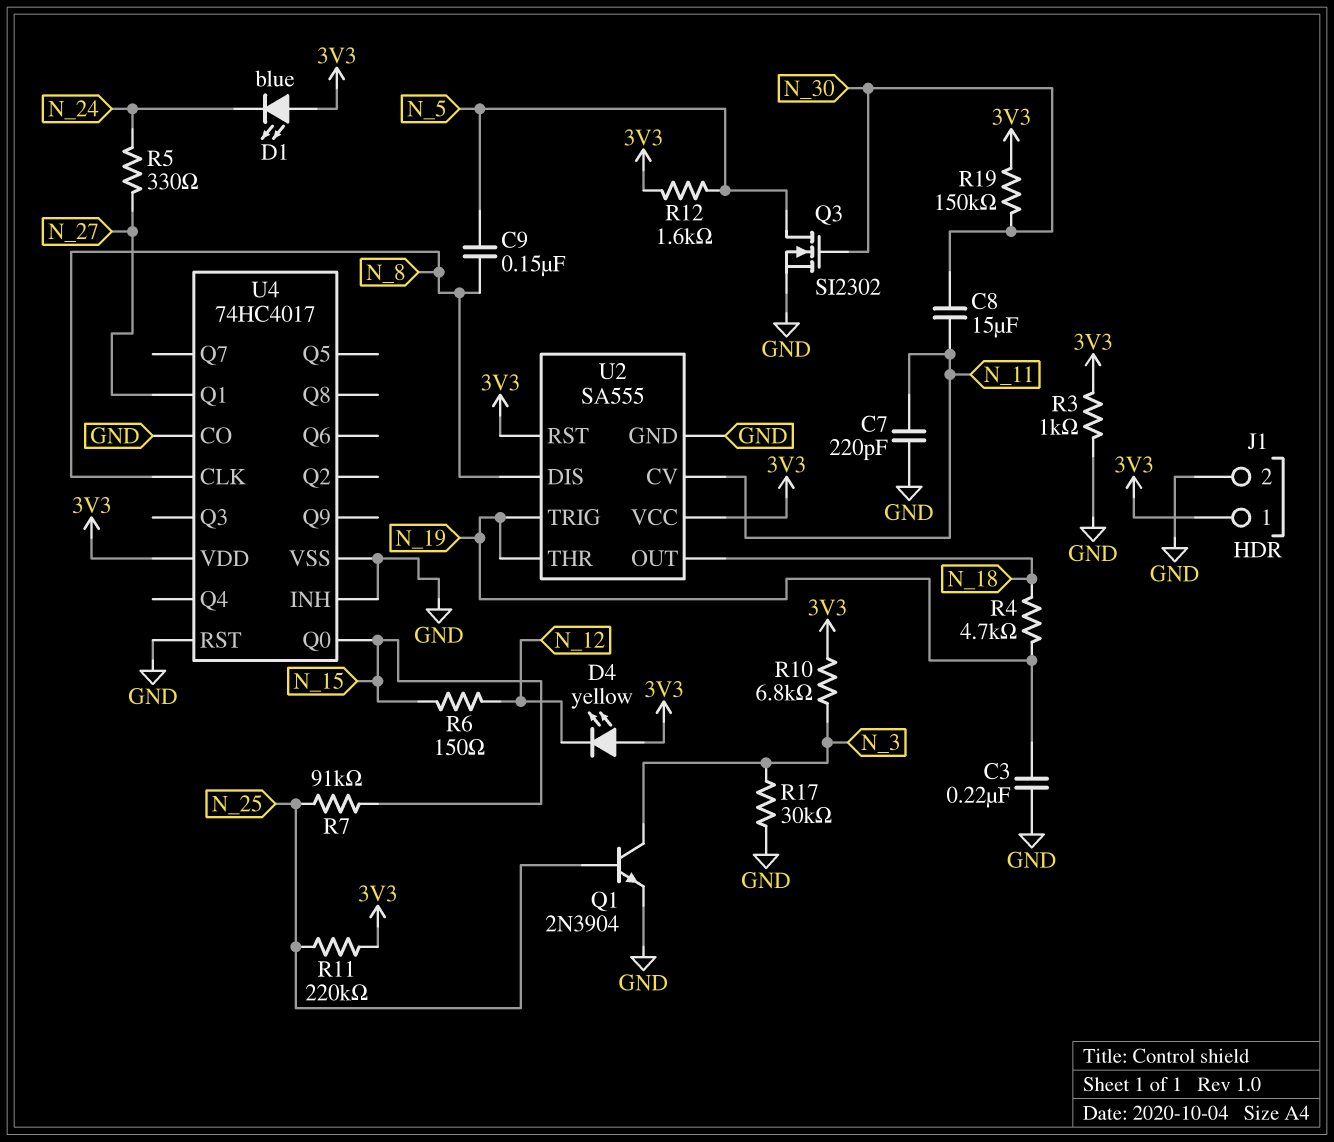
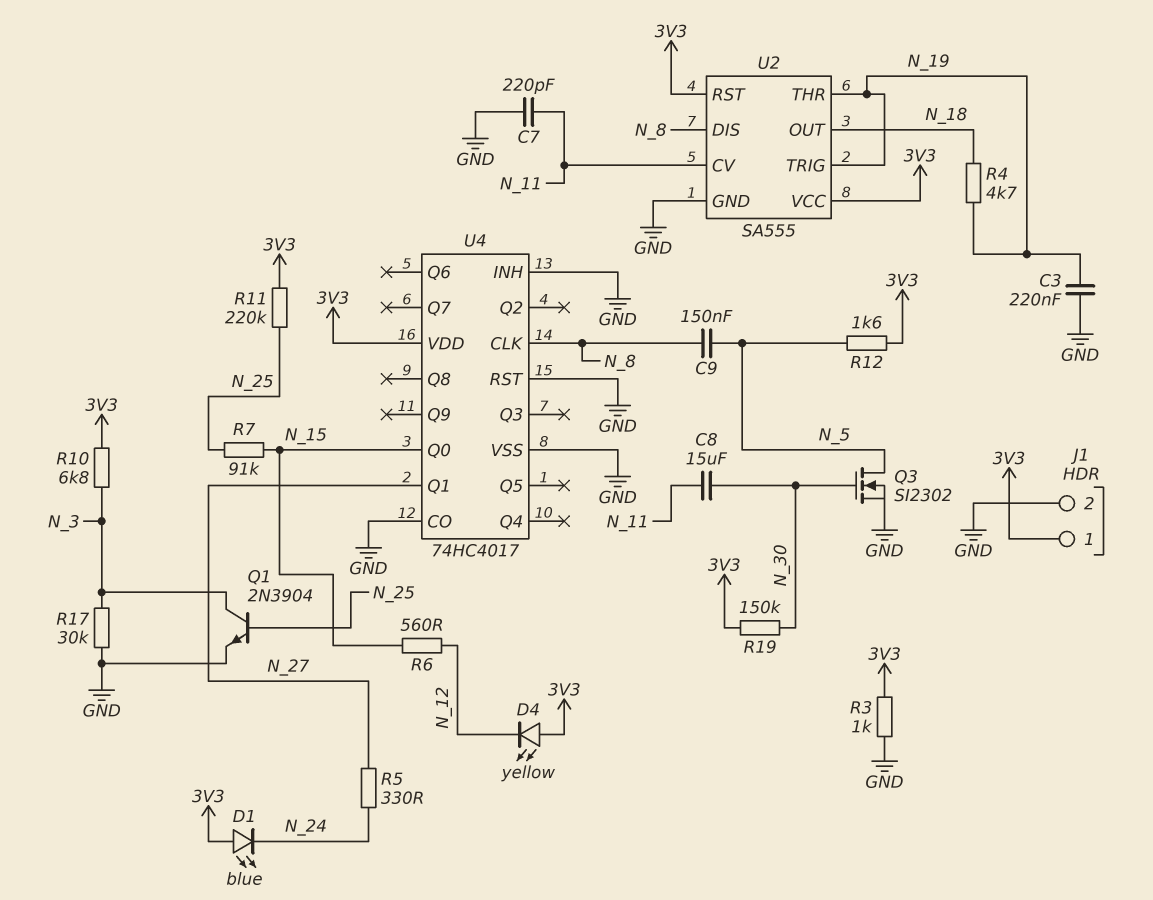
R6: 150 (N_12, N_15) -> 560 (N_12, N_15)

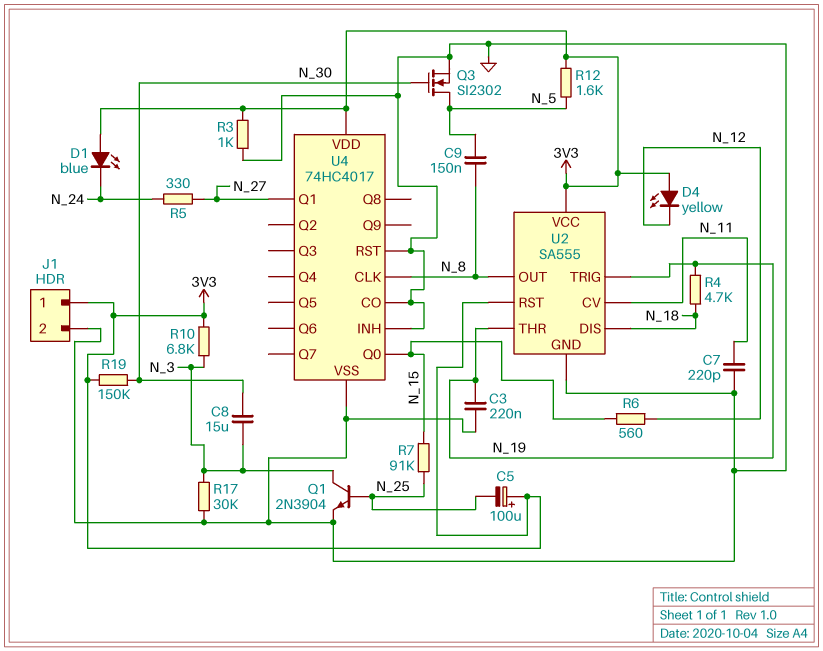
C5: none -> 100uF (plus 3V3, minus N_25)
C8: 15uF (N_11, N_30) -> 15uF (N_3, N_30)
R11: 220k (3V3, N_25) -> none
U2 pin DIS: N_8 -> N_18
U2 pin OUT: N_18 -> N_8

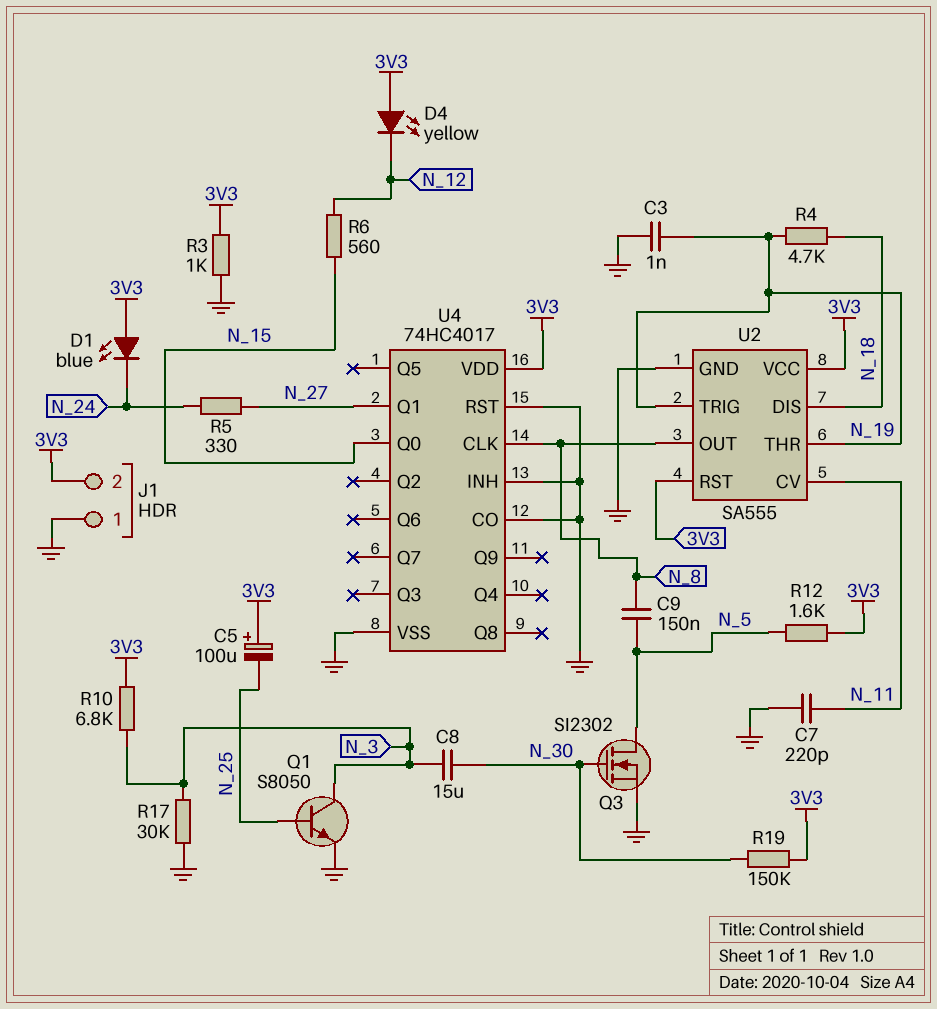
C3: 220nF (GND, N_19) -> 1nF (GND, N_19)
J1 pin 1: 3V3 -> GND
J1 pin 2: GND -> 3V3
Q1: NPN 2N3904 (B N_25, C N_3, E GND) -> NPN S8050 (B N_25, C N_3, E GND)
R7: 91k (N_15, N_25) -> none

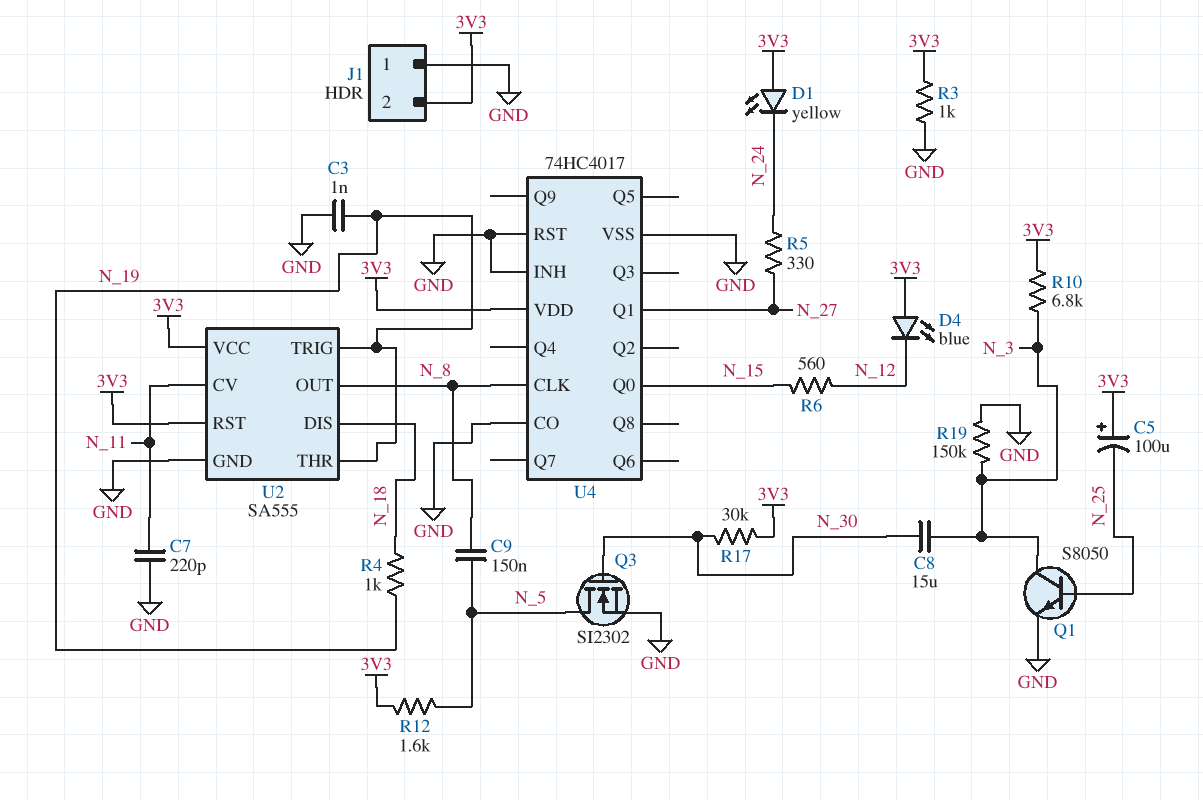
D1: LED blue (A 3V3, K N_24) -> LED yellow (A 3V3, K N_24)
D4: LED yellow (A 3V3, K N_12) -> LED blue (A 3V3, K N_12)
R4: 4.7k (N_18, N_19) -> 1k (N_18, N_19)
R17: 30k (GND, N_3) -> 30k (3V3, N_30)
R19: 150k (3V3, N_30) -> 150k (GND, N_3)

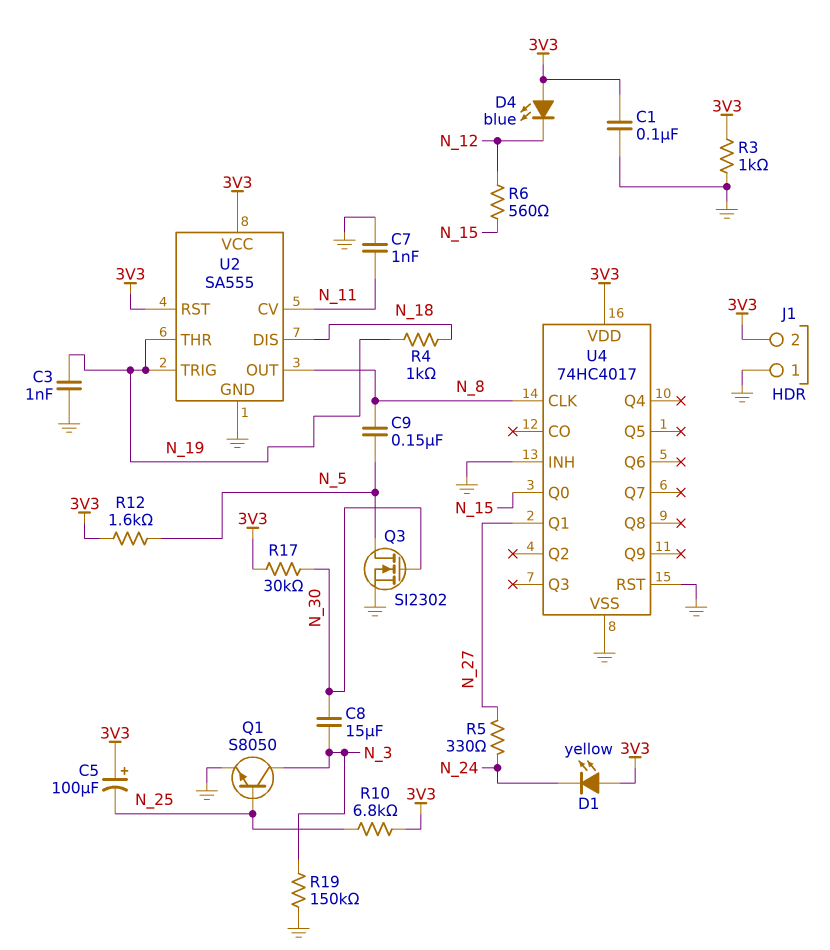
C1: none -> 100nF (3V3, GND)
C7: 220pF (GND, N_11) -> 1nF (GND, N_11)
R10: 6.8k (3V3, N_3) -> 6.8k (3V3, N_25)
U4 pin CO: GND -> none

